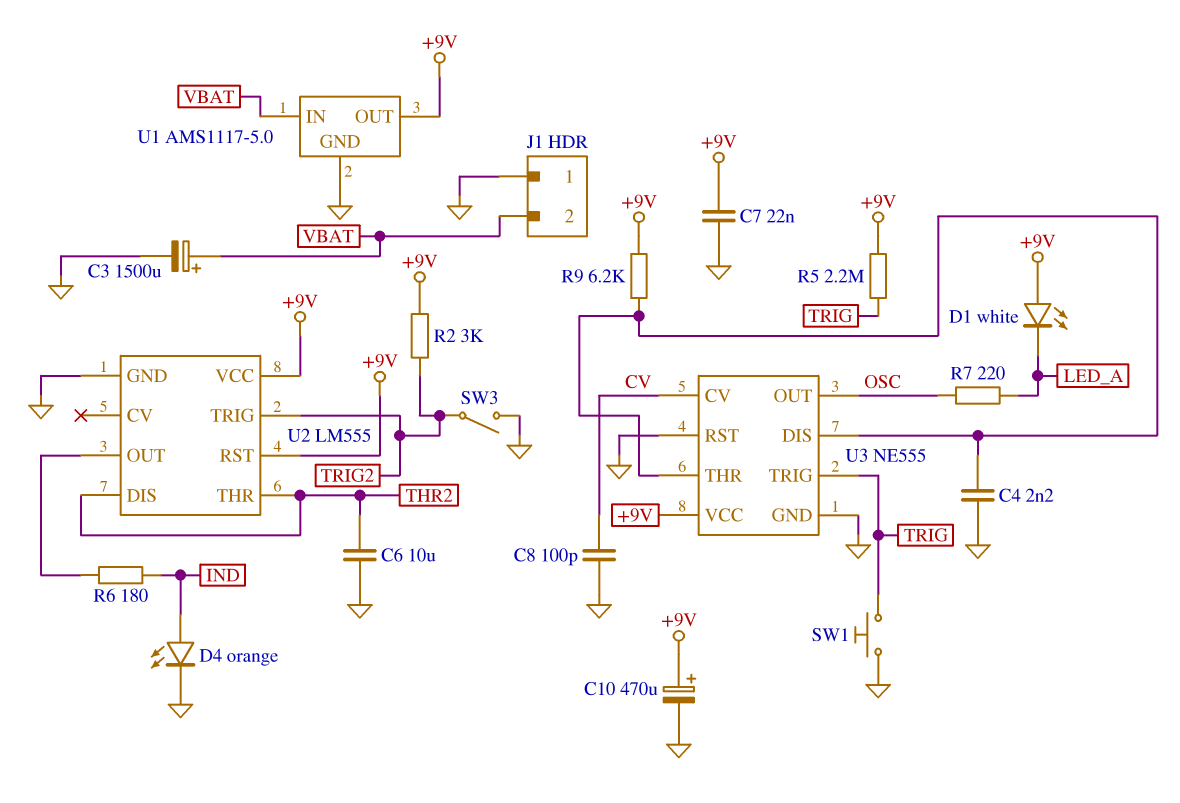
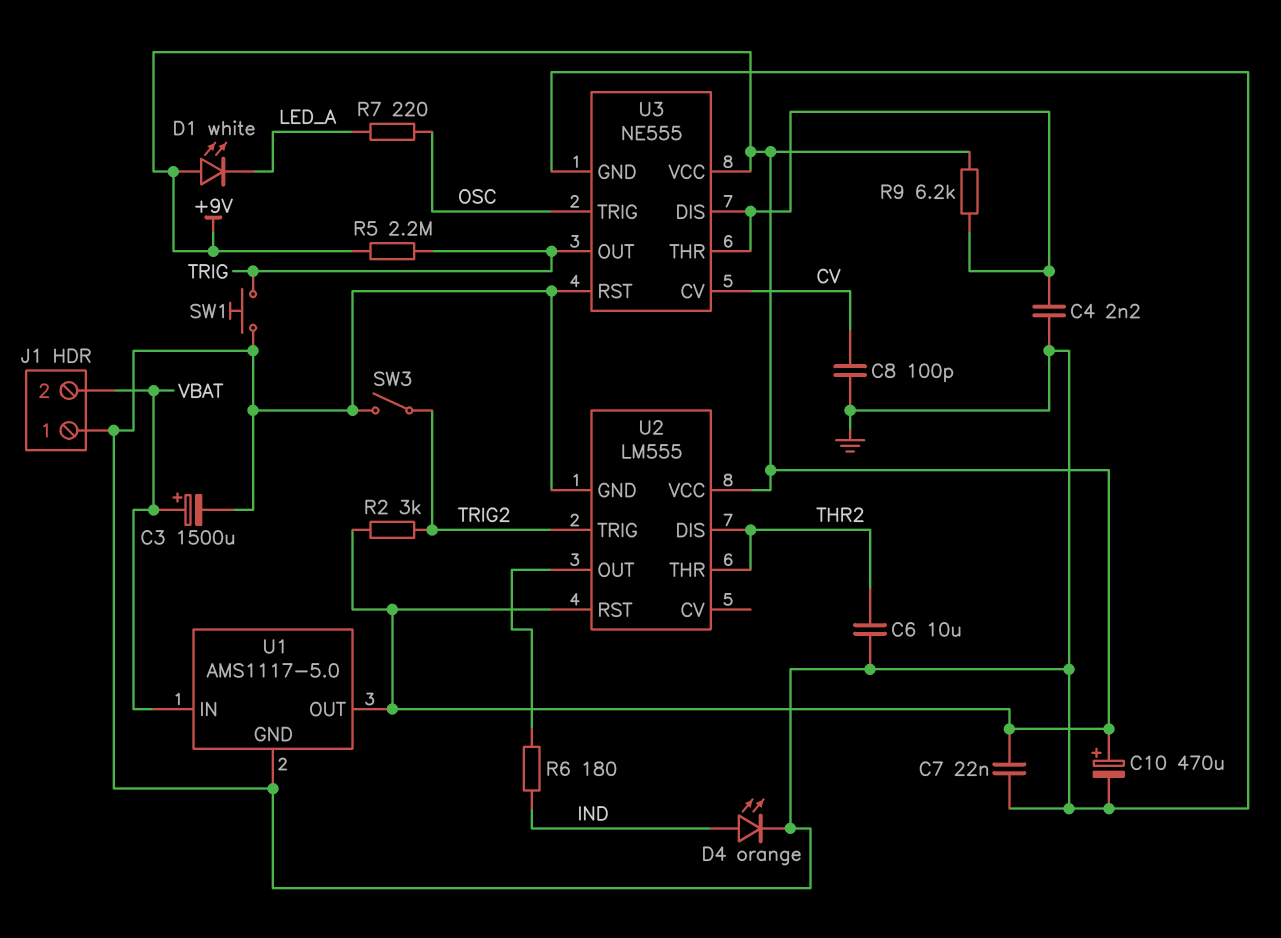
U3 pin OUT: OSC -> TRIG
U3 pin TRIG: TRIG -> OSC

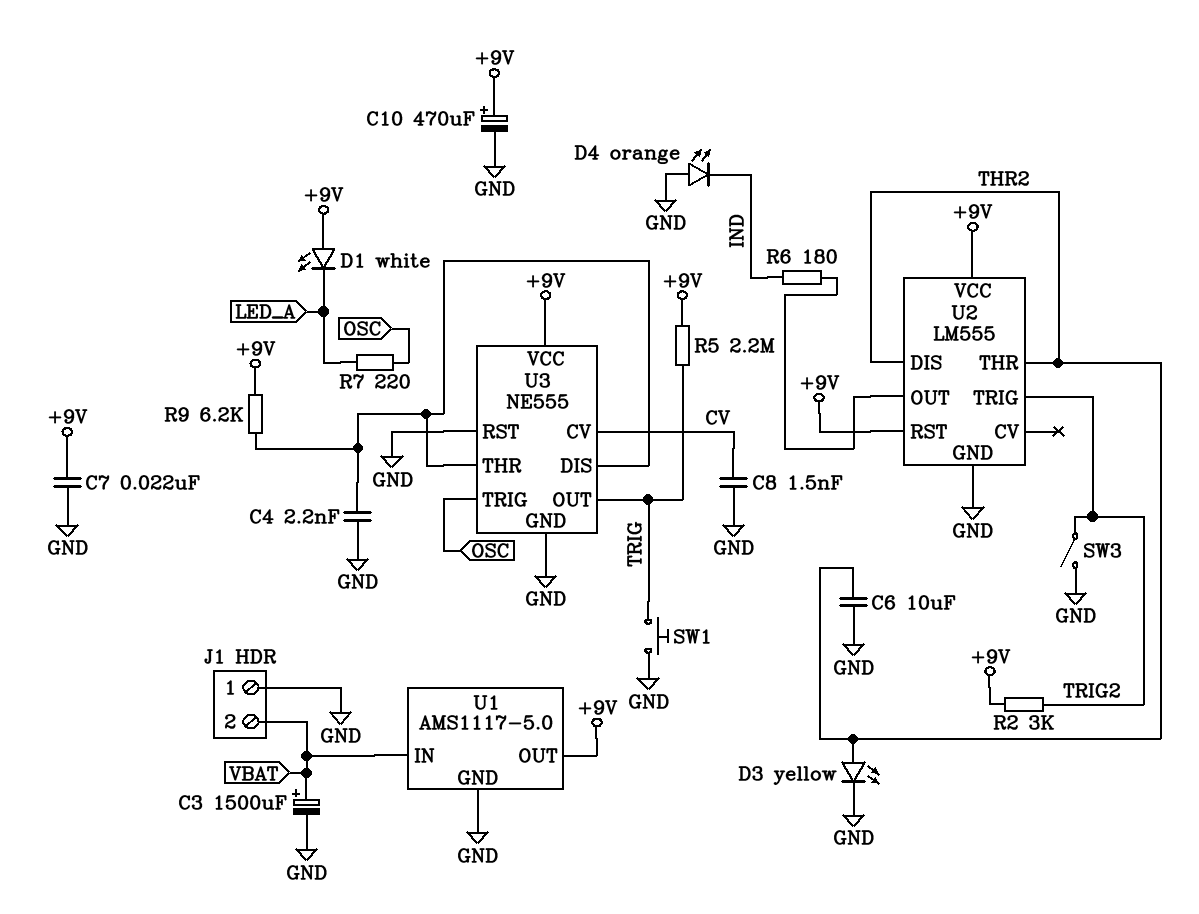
C8: 100pF (CV, GND) -> 1.5nF (CV, GND)
D3: none -> LED yellow (A THR2, K GND)
D4: LED orange (A IND, K GND) -> LED orange (A GND, K IND)

